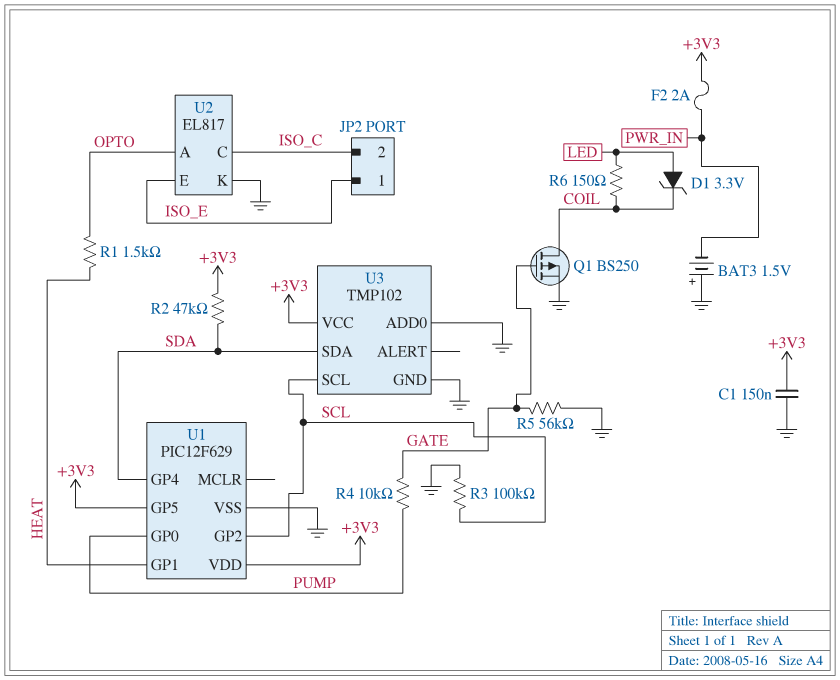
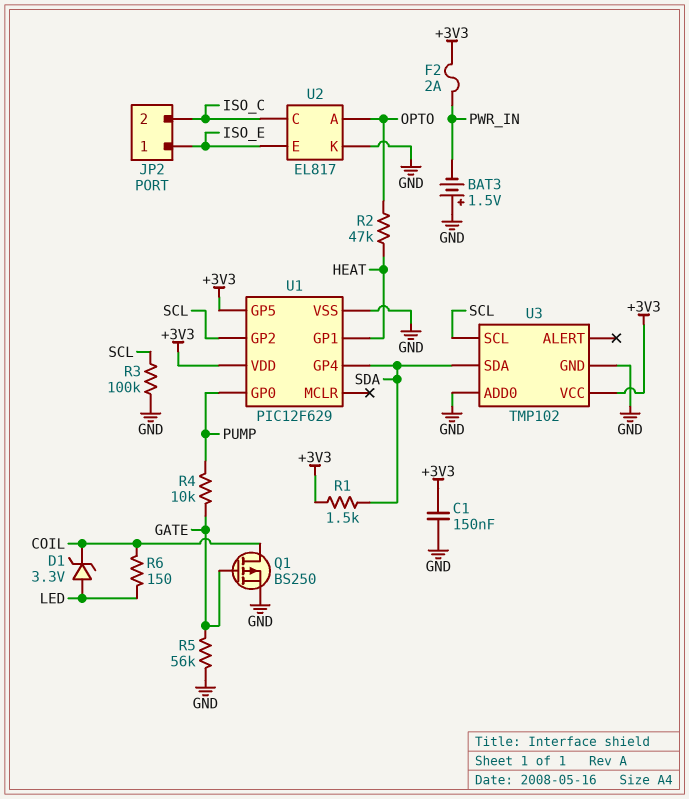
R1: 1.5k (HEAT, OPTO) -> 1.5k (+3V3, SDA)
R2: 47k (+3V3, SDA) -> 47k (HEAT, OPTO)

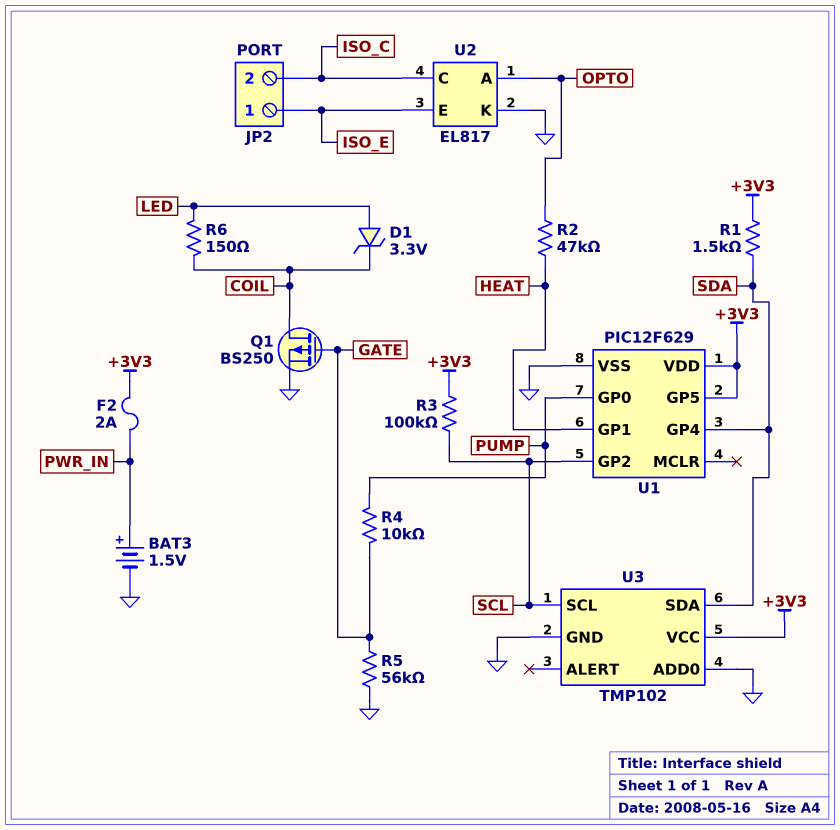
BAT3: 1.5V (plus GND, minus PWR_IN) -> 1.5V (plus PWR_IN, minus GND)
C1: 150nF (+3V3, GND) -> none
R3: 100k (GND, SCL) -> 100k (+3V3, SCL)

